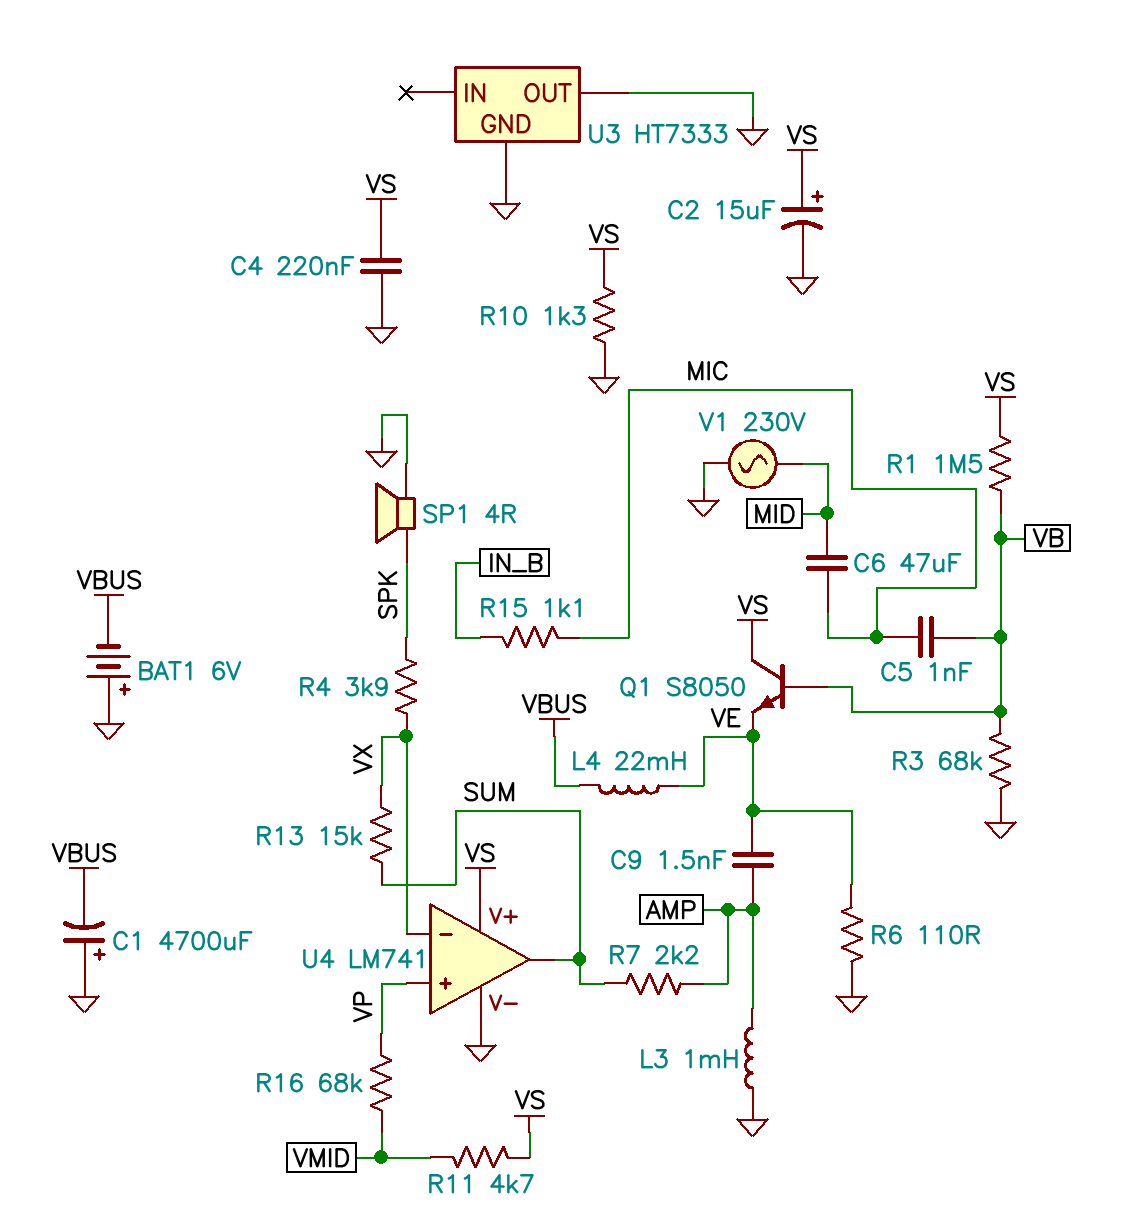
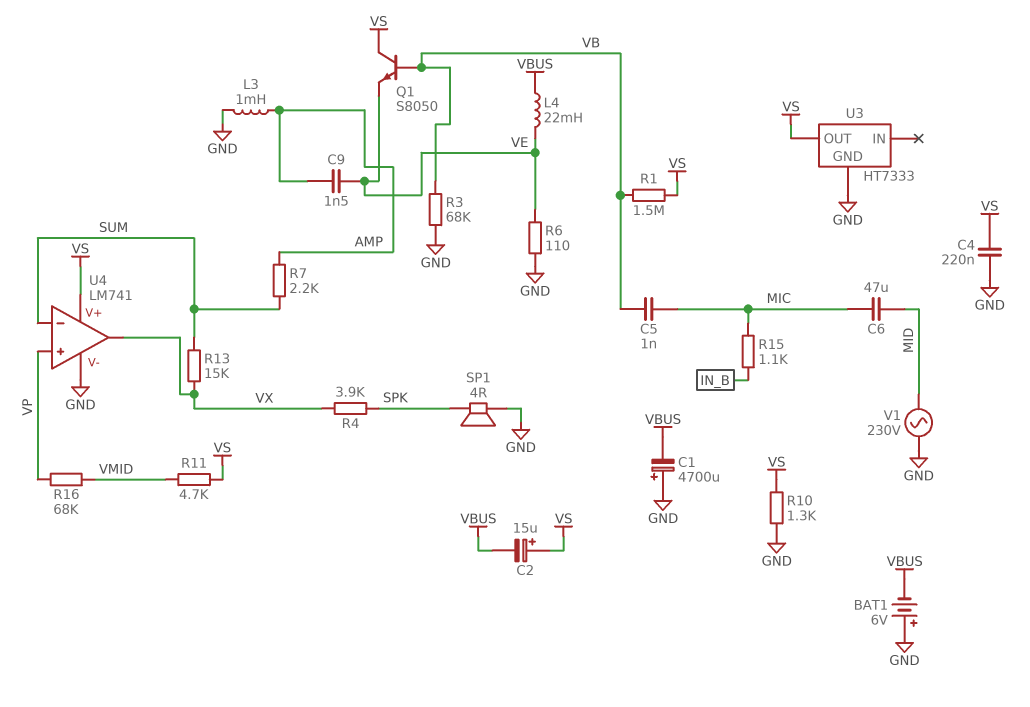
C2: 15uF (plus VS, minus GND) -> 15uF (plus VS, minus VBUS)
U3 pin OUT: GND -> VS
U4 pin in-: VX -> SUM
U4 pin out: SUM -> VX

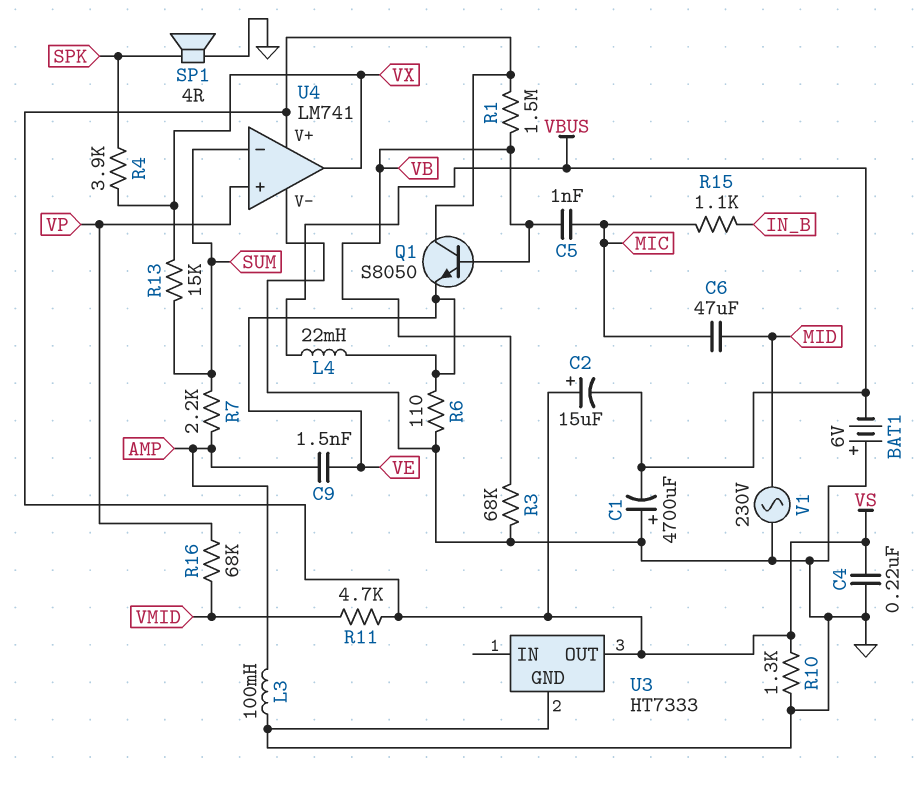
L3: 1mH (AMP, GND) -> 100mH (AMP, GND)

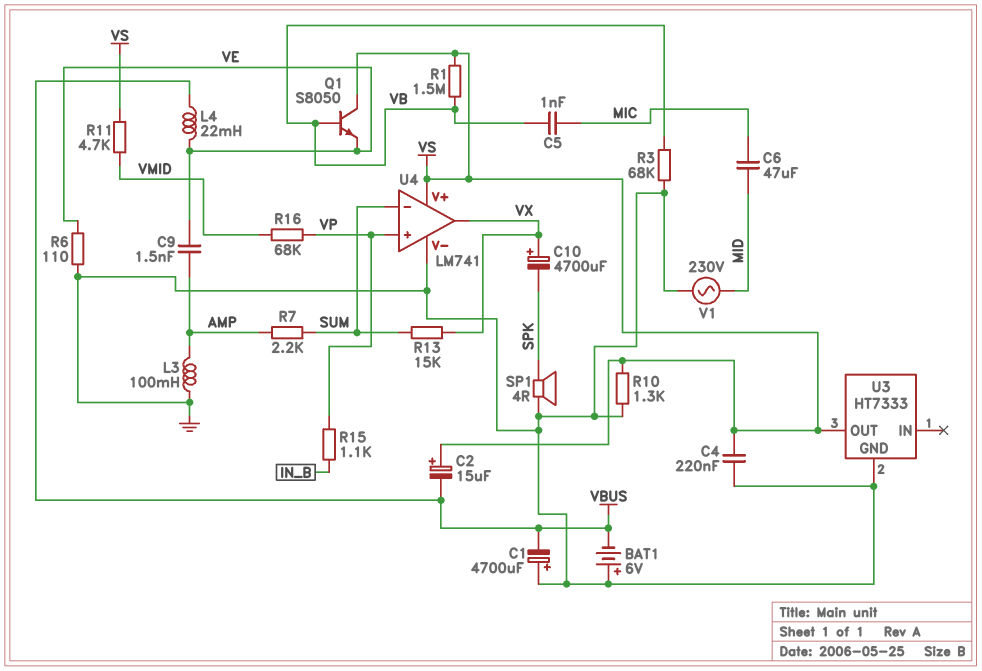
C10: none -> 4700uF (plus VX, minus SPK)
R4: 3.9k (SPK, VX) -> none
R15: 1.1k (IN_B, MIC) -> 1.1k (IN_B, VP)

